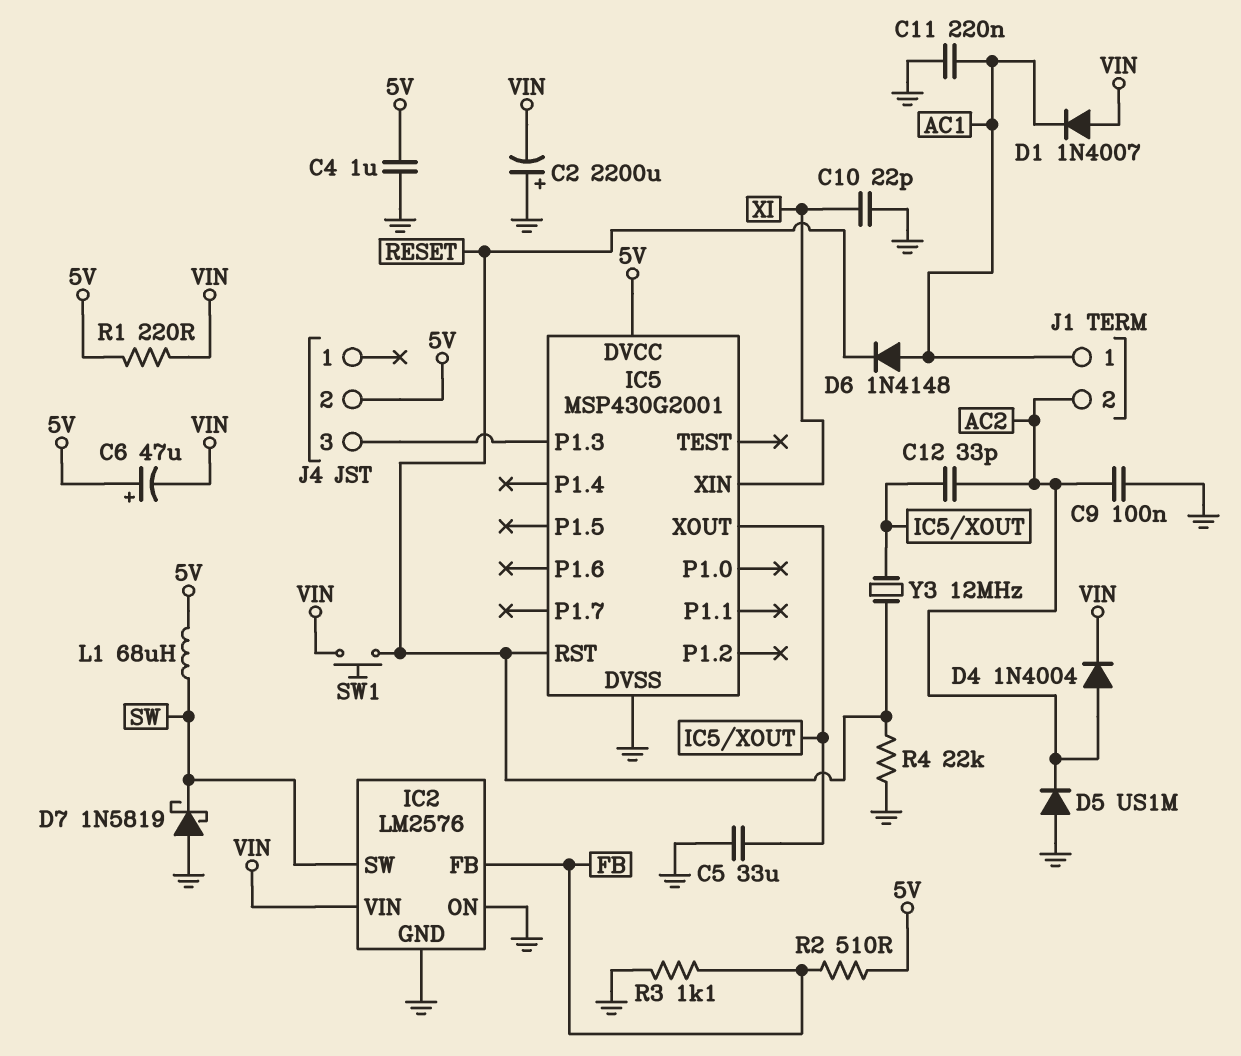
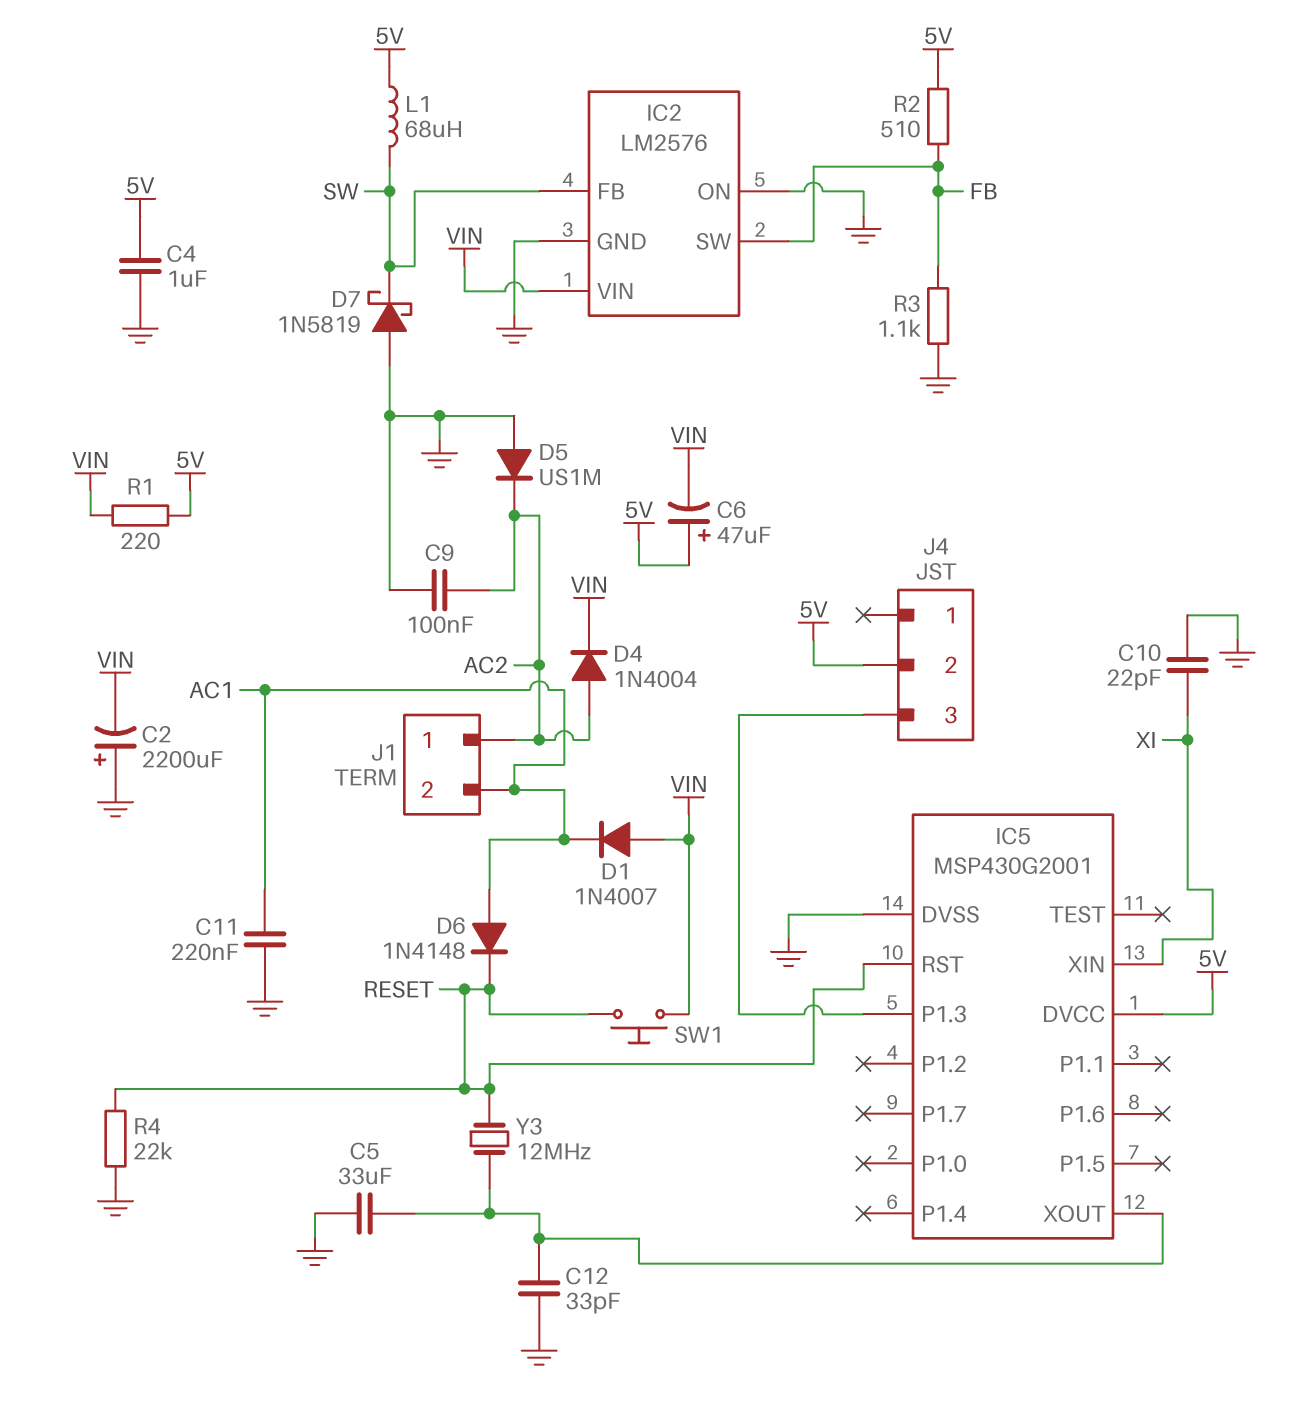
C12: 33pF (AC2, IC5/XOUT) -> 33pF (GND, IC5/XOUT)
IC2 pin FB: FB -> SW
IC2 pin SW: SW -> FB
J1 pin 1: AC1 -> AC2
J1 pin 2: AC2 -> AC1

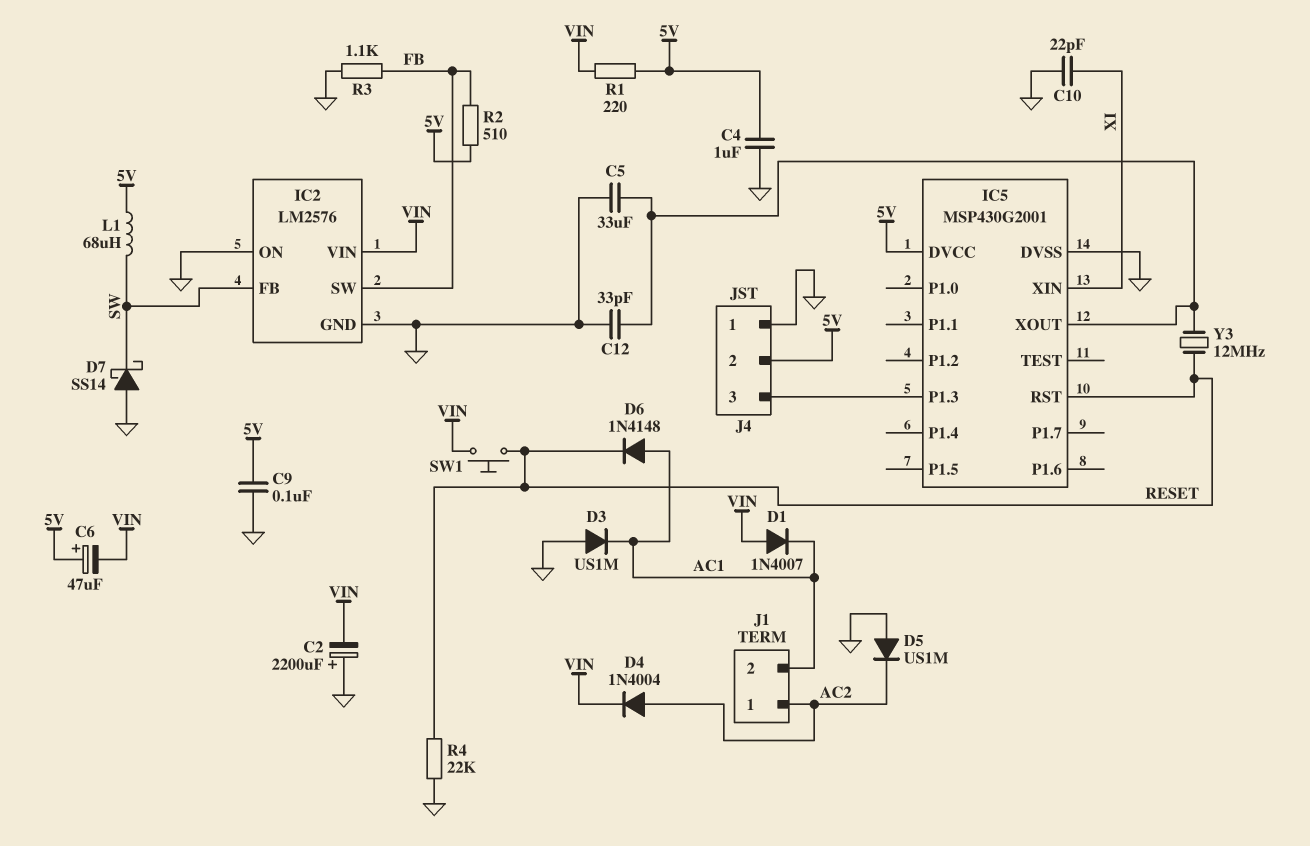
C9: 100nF (AC2, GND) -> 100nF (5V, GND)
C11: 220nF (AC1, GND) -> none
D3: none -> diode US1M (A GND, K AC1)
D7: schottky 1N5819 (A GND, K SW) -> schottky SS14 (A GND, K SW)
J4 pin 1: none -> GND

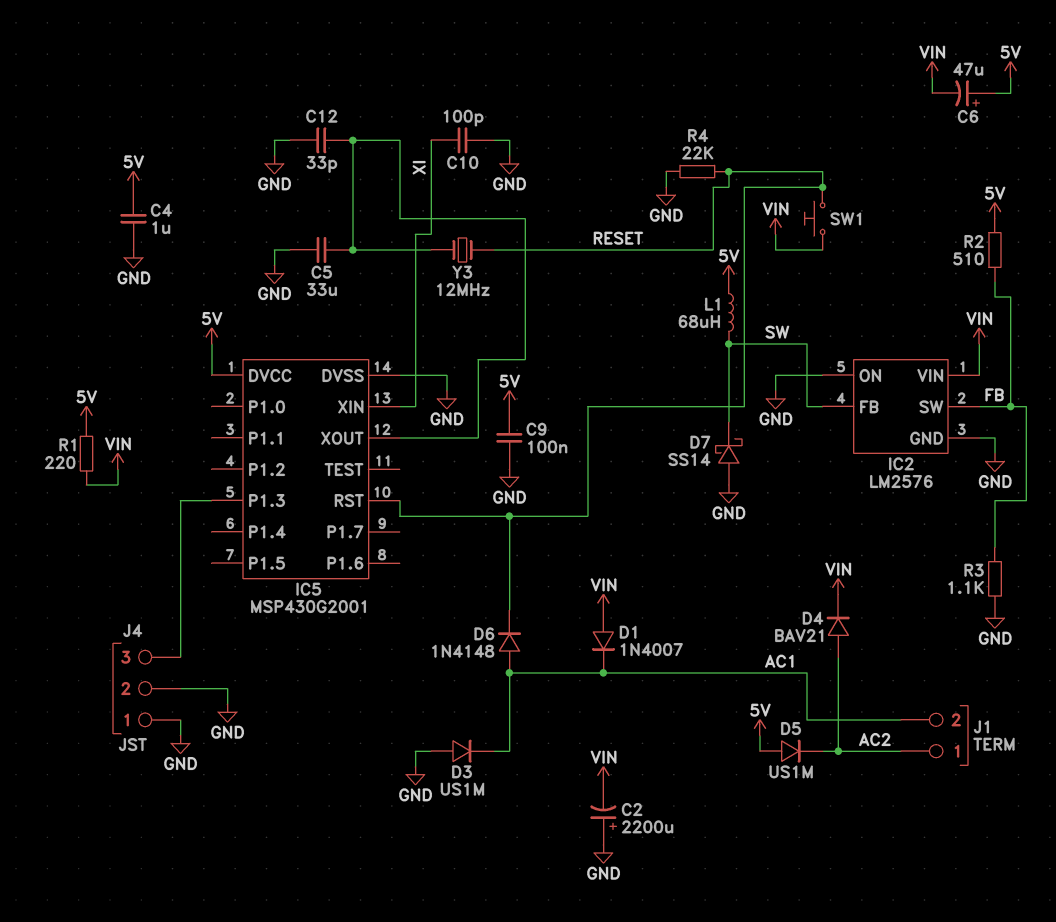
C10: 22pF (GND, XI) -> 100pF (GND, XI)
D4: diode 1N4004 (A AC2, K VIN) -> diode BAV21 (A AC2, K VIN)
D5: diode US1M (A GND, K AC2) -> diode US1M (A 5V, K AC2)
J4 pin 2: 5V -> GND

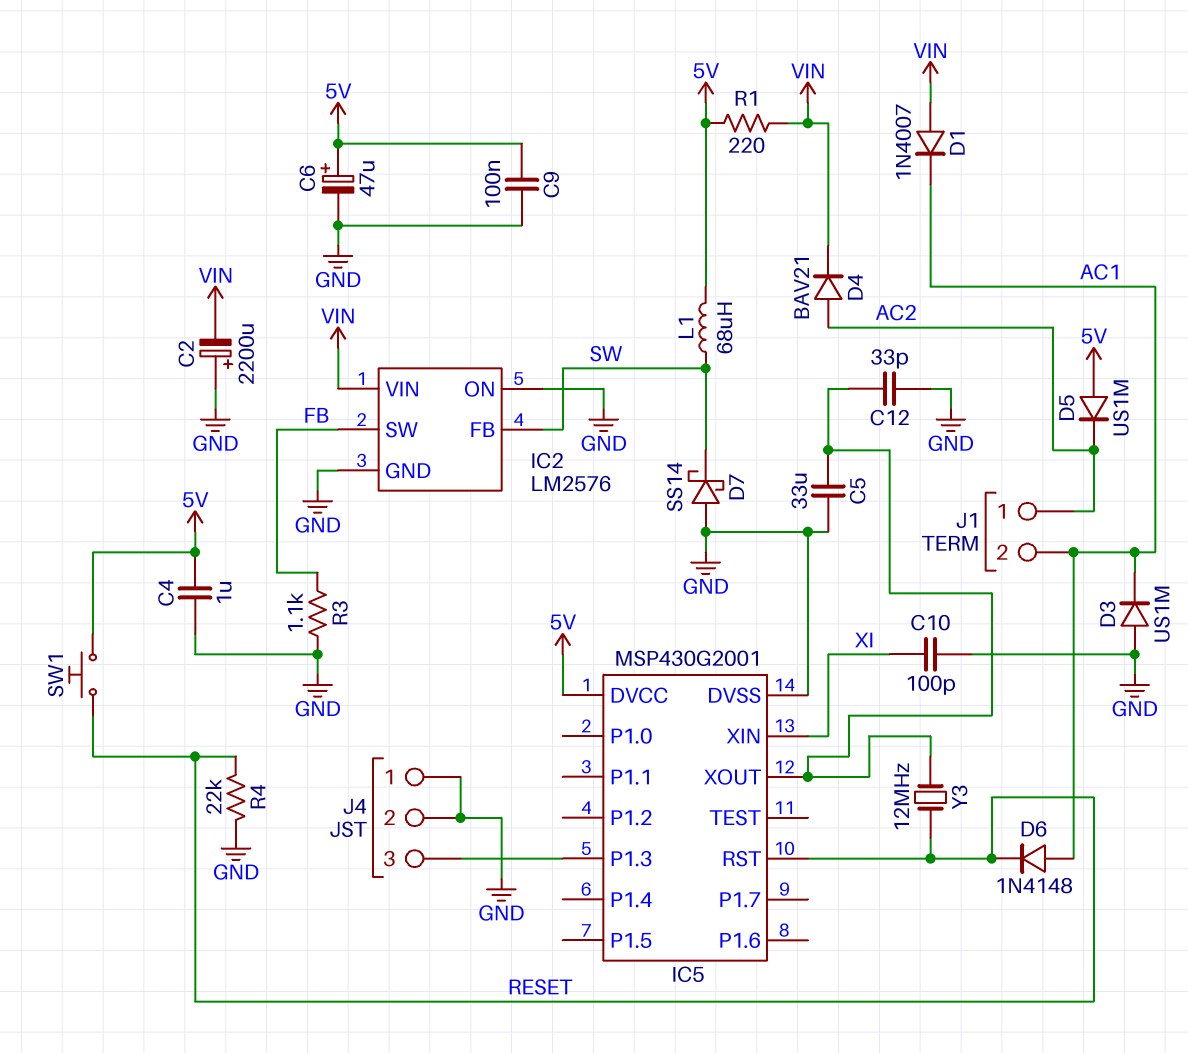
C6: 47uF (plus 5V, minus VIN) -> 47uF (plus 5V, minus GND)
R2: 510 (5V, FB) -> none
SW1: button (RESET, VIN) -> button (5V, RESET)

